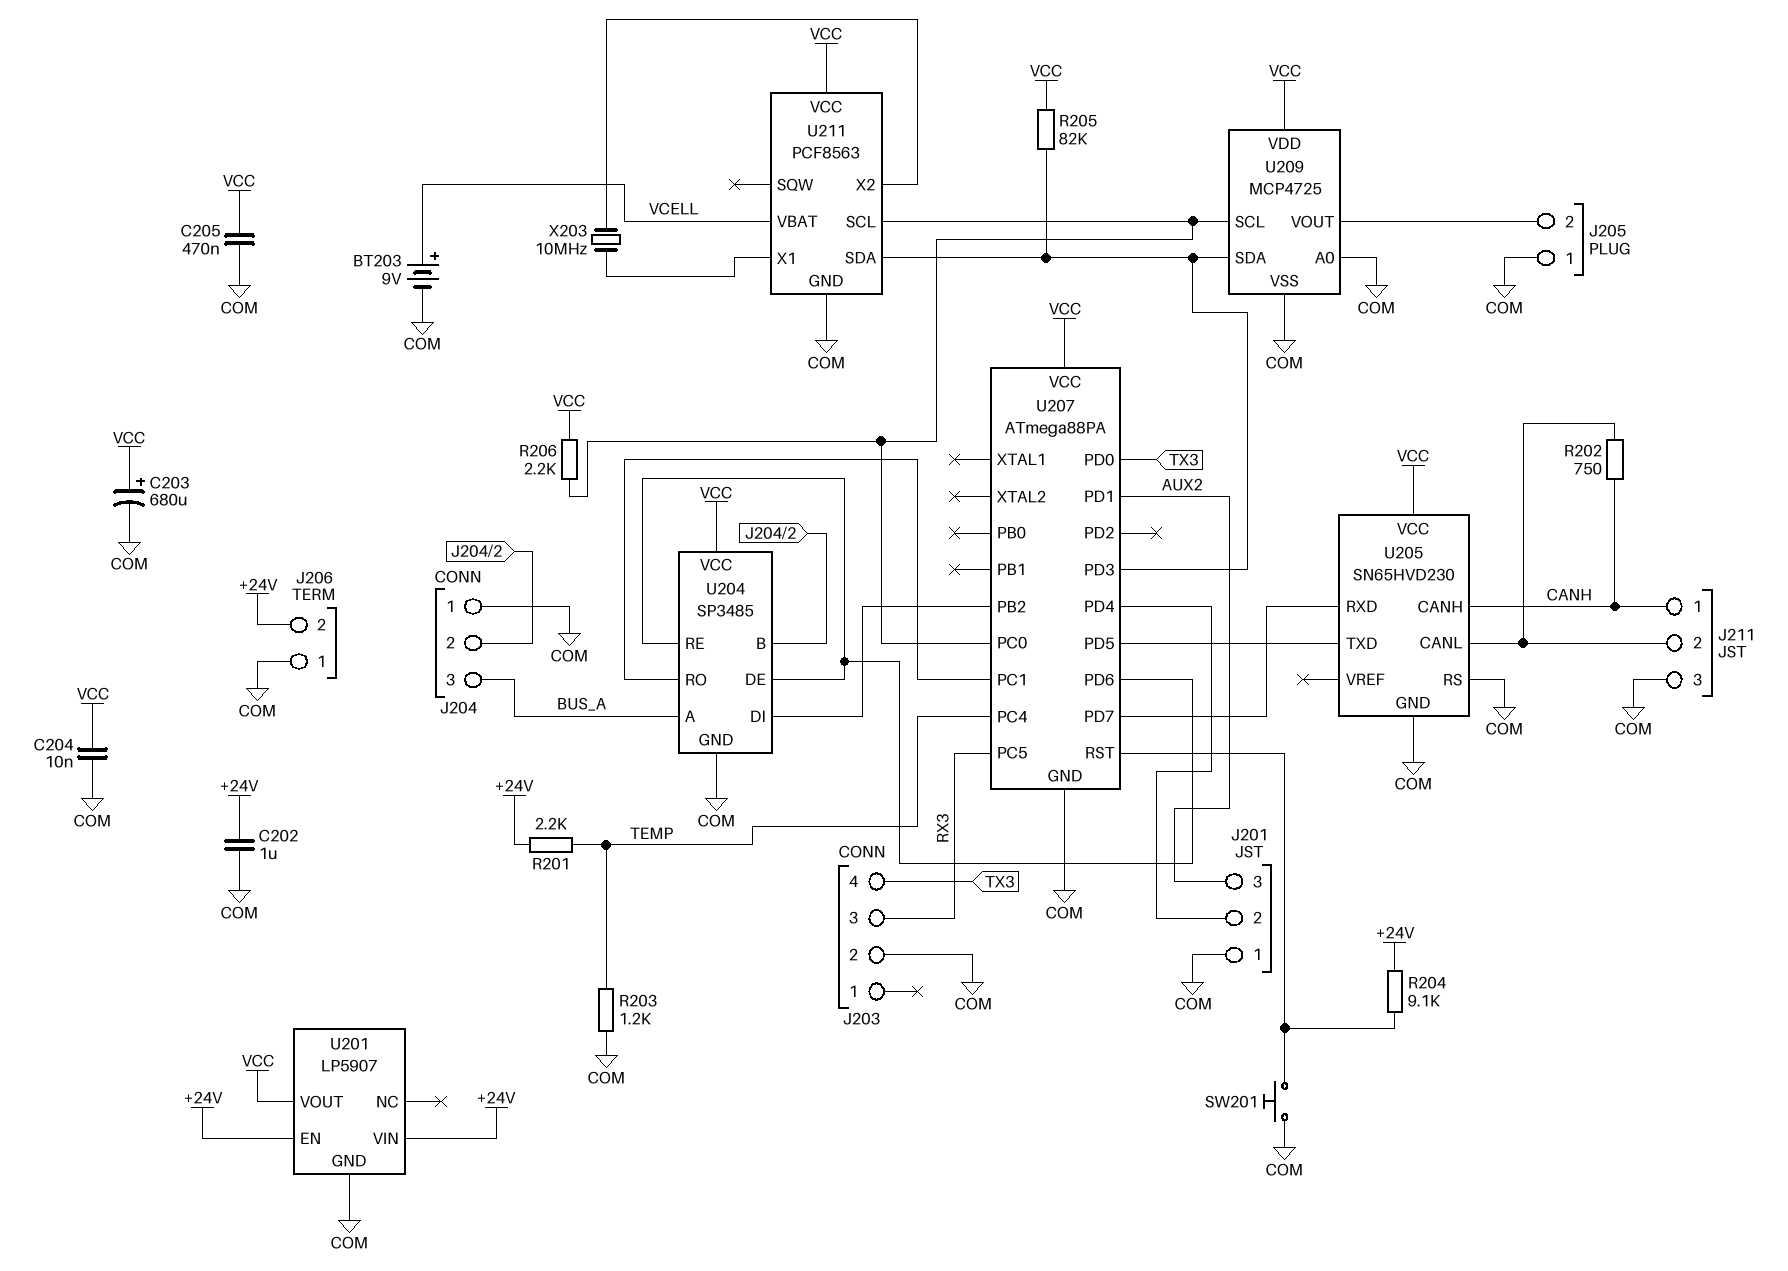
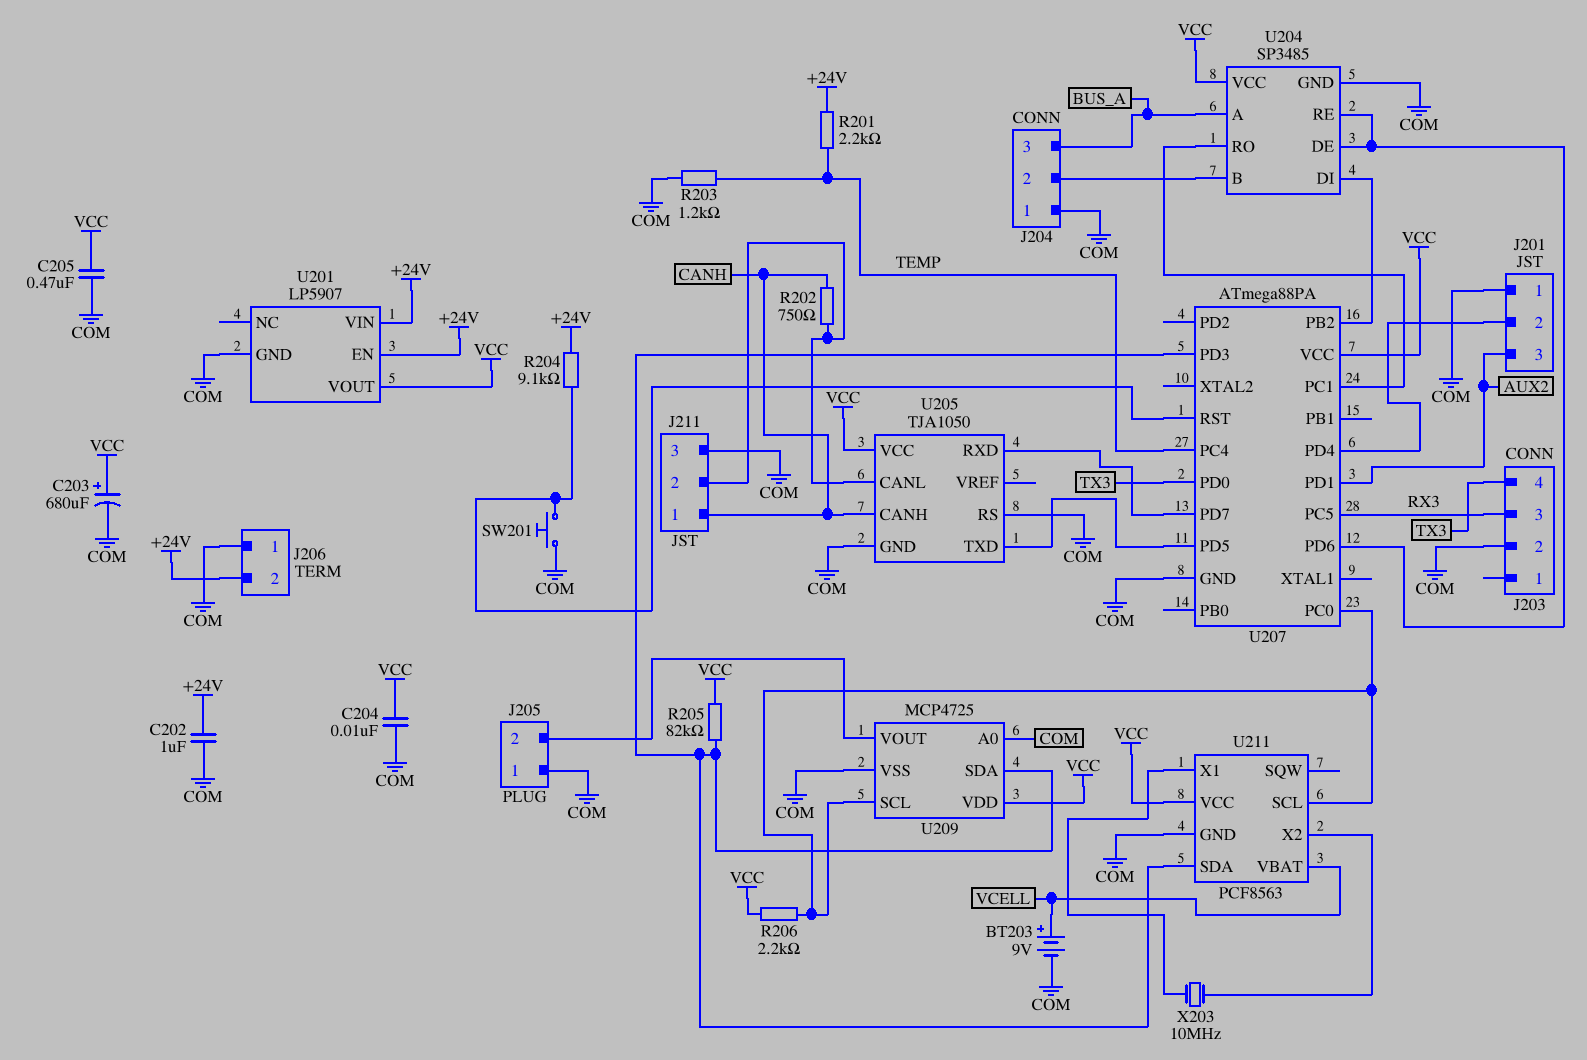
U205: SN65HVD230 -> TJA1050

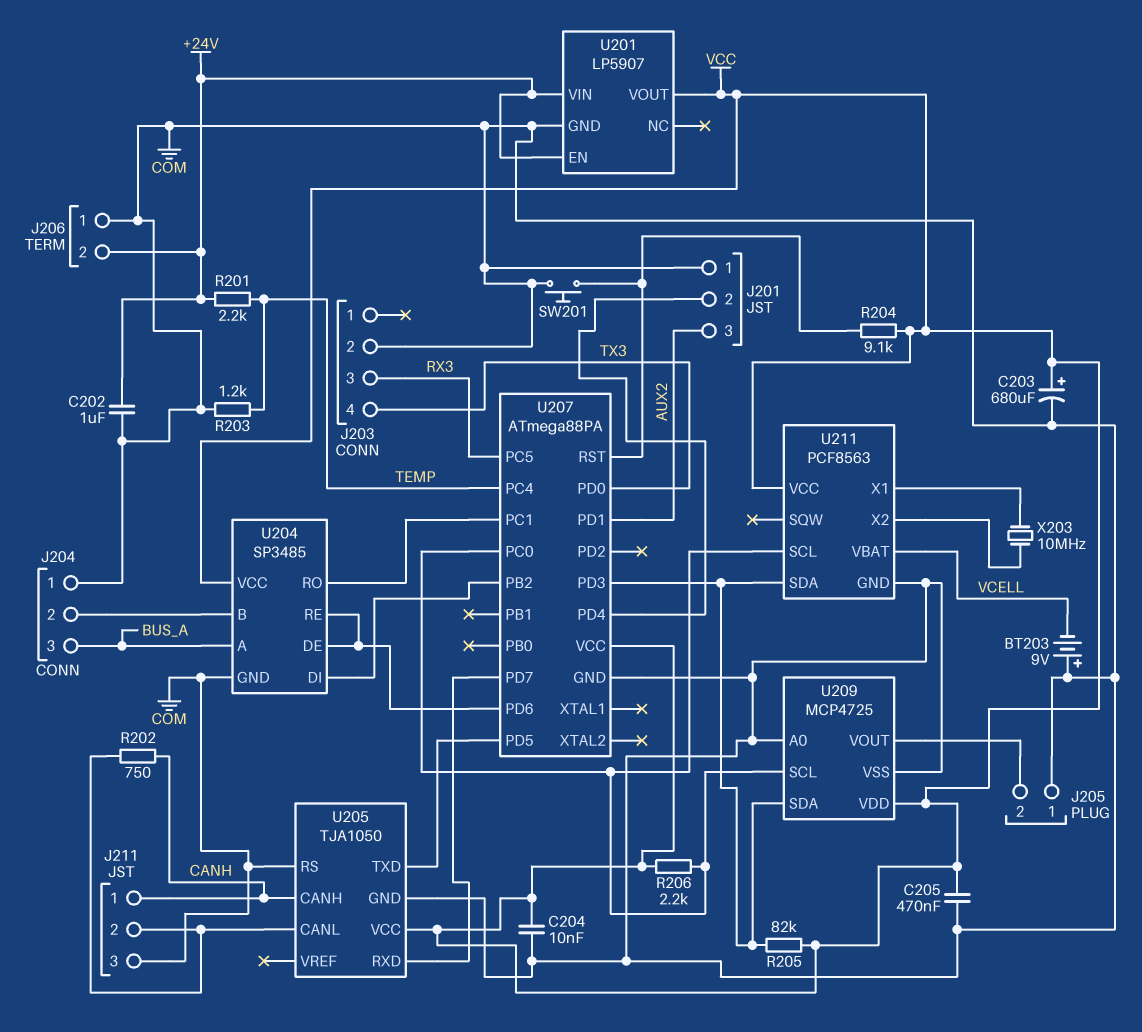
BT203: 9V (plus VCELL, minus COM) -> 9V (plus COM, minus VCELL)
R204: 9.1k (+24V, U207/RST) -> 9.1k (U207/RST, VCC)

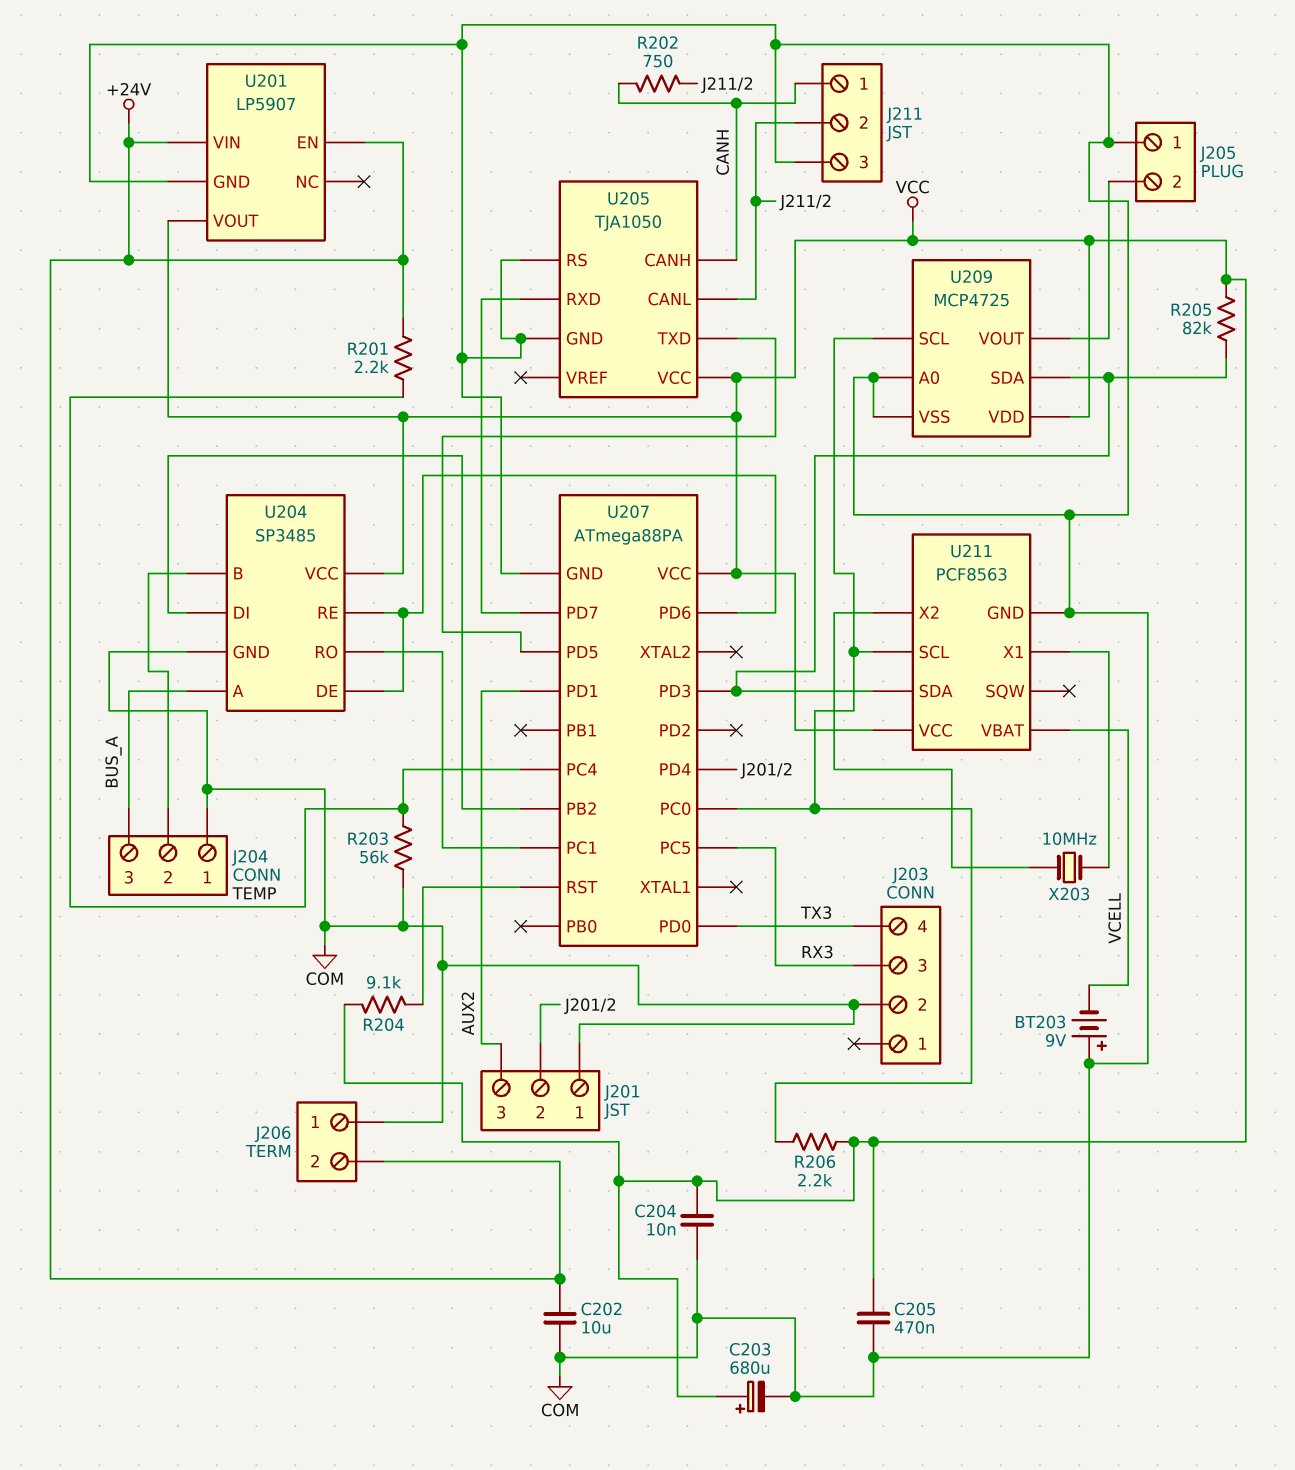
C202: 1uF (+24V, COM) -> 10uF (+24V, COM)
R203: 1.2k (COM, TEMP) -> 56k (COM, TEMP)
SW201: button (COM, U207/RST) -> none

